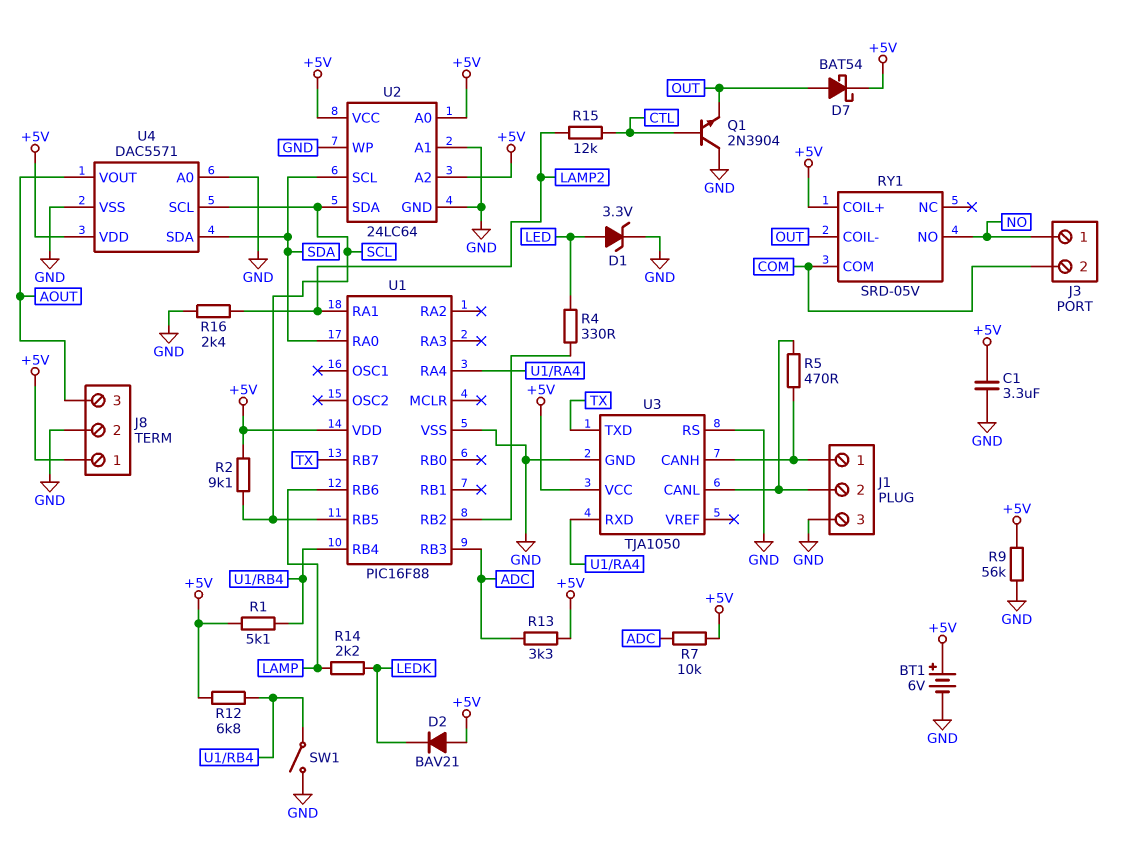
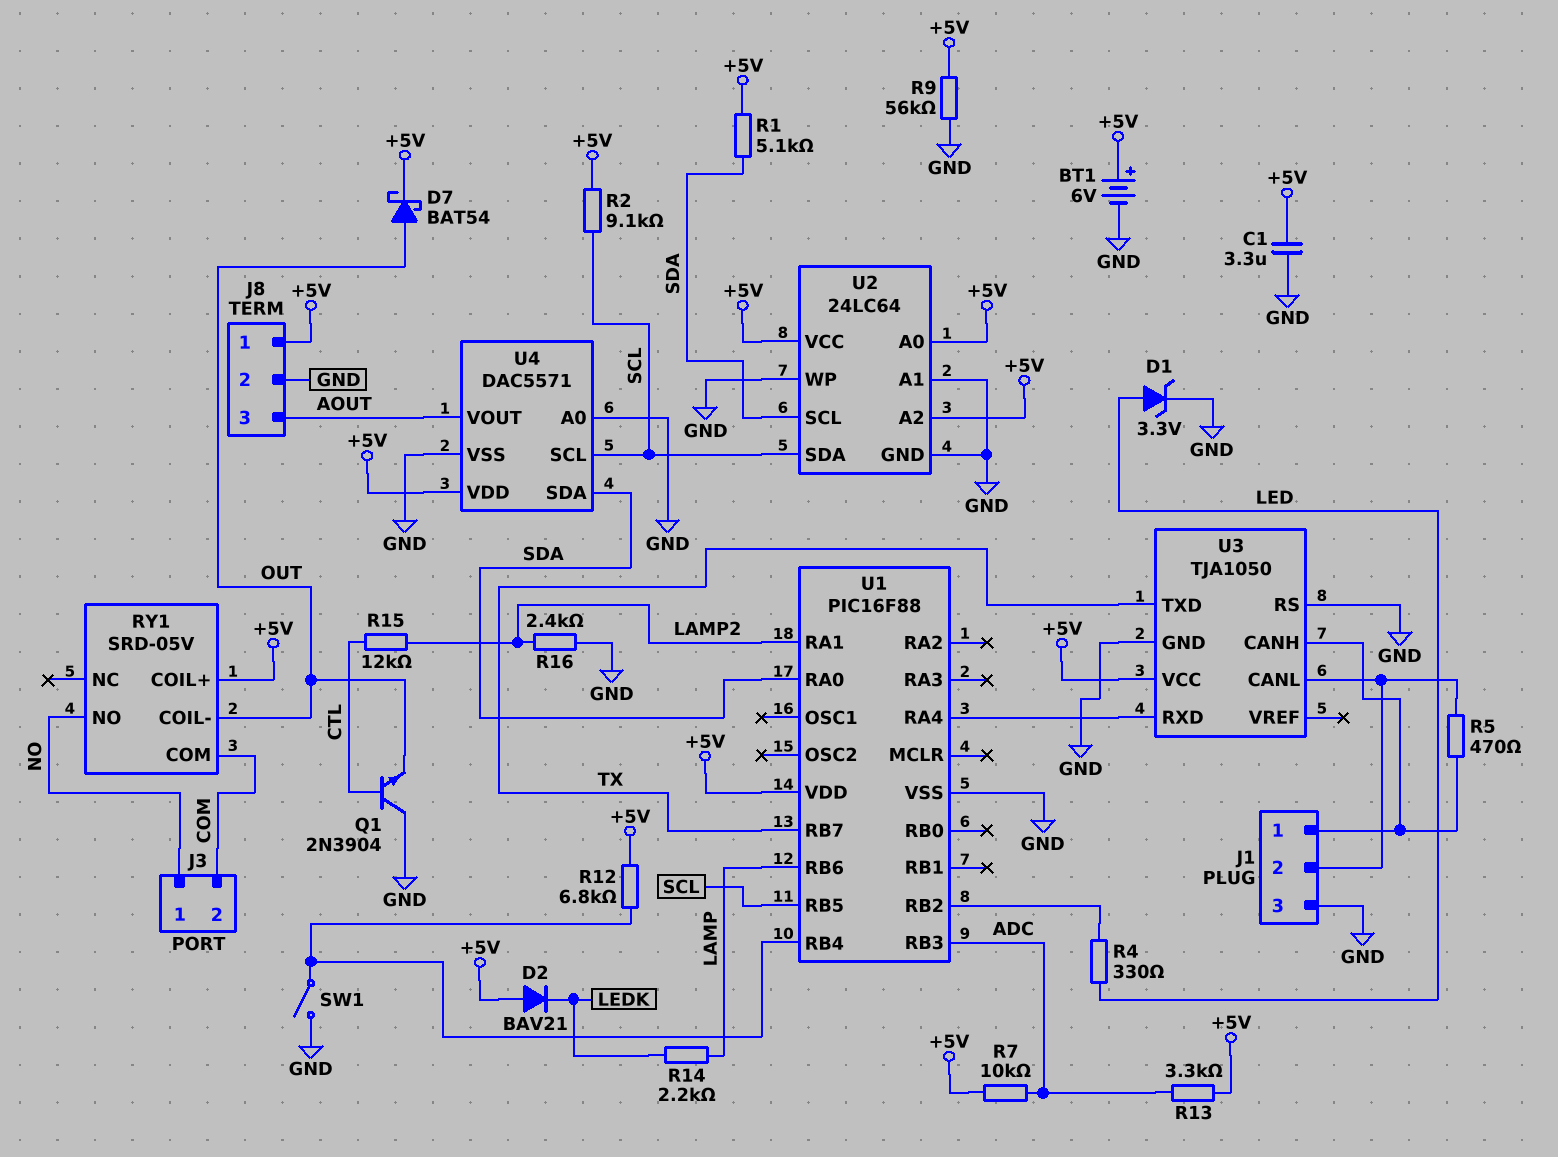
R1: 5.1k (+5V, U1/RB4) -> 5.1k (+5V, SDA)

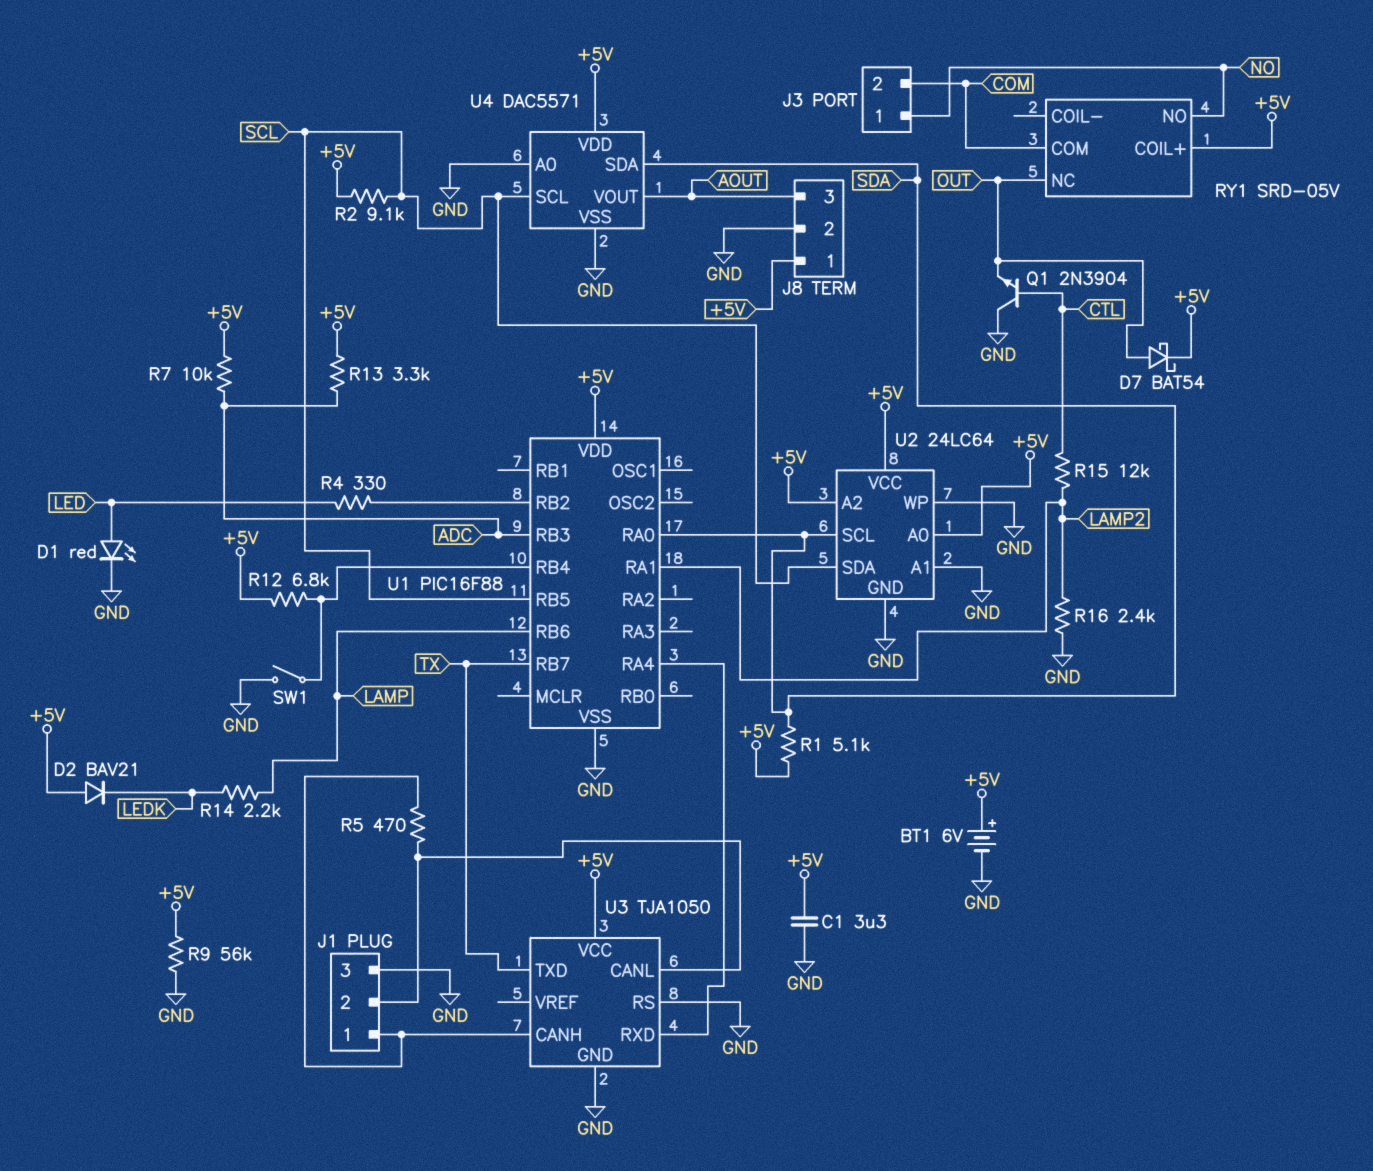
D1: zener 3.3V (A LED, K GND) -> LED red (A LED, K GND)
RY1 pin COIL-: OUT -> none
RY1 pin NC: none -> OUT

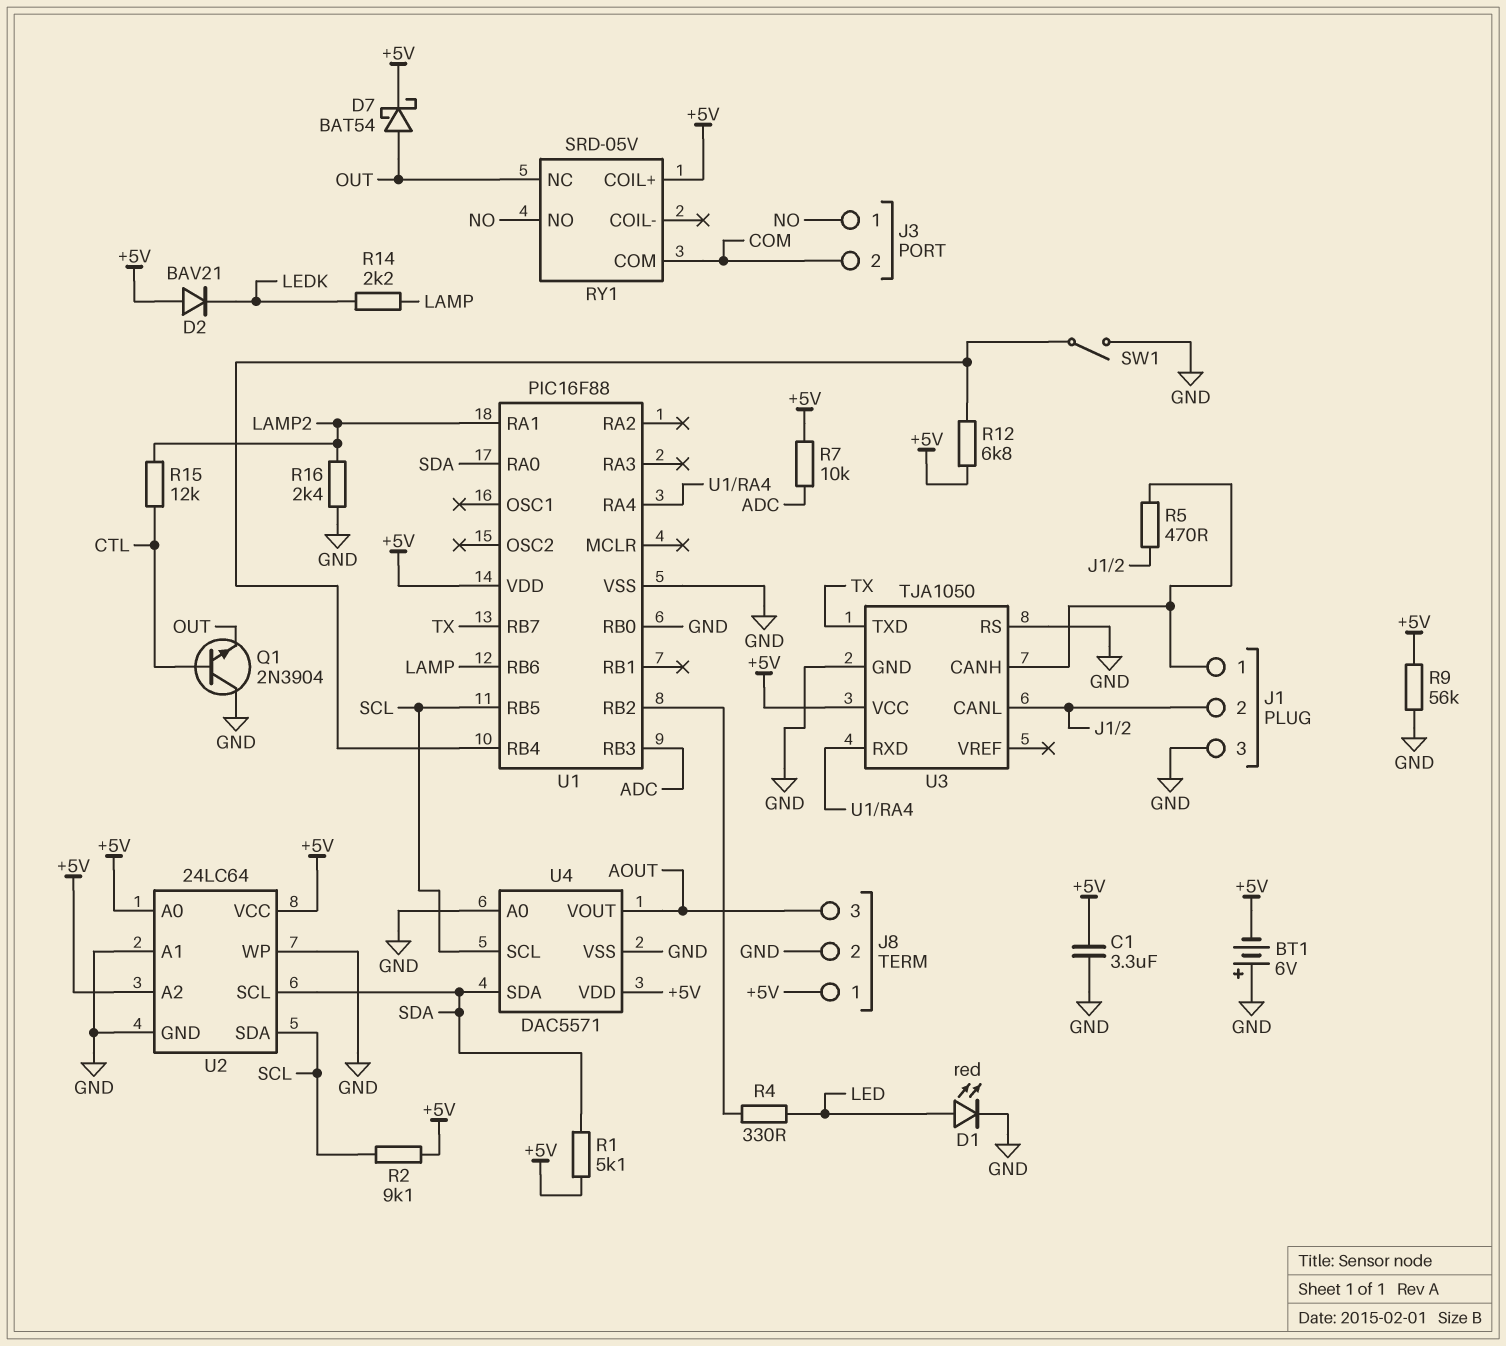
BT1: 6V (plus +5V, minus GND) -> 6V (plus GND, minus +5V)
R13: 3.3k (+5V, ADC) -> none
U1 pin RB0: none -> GND

